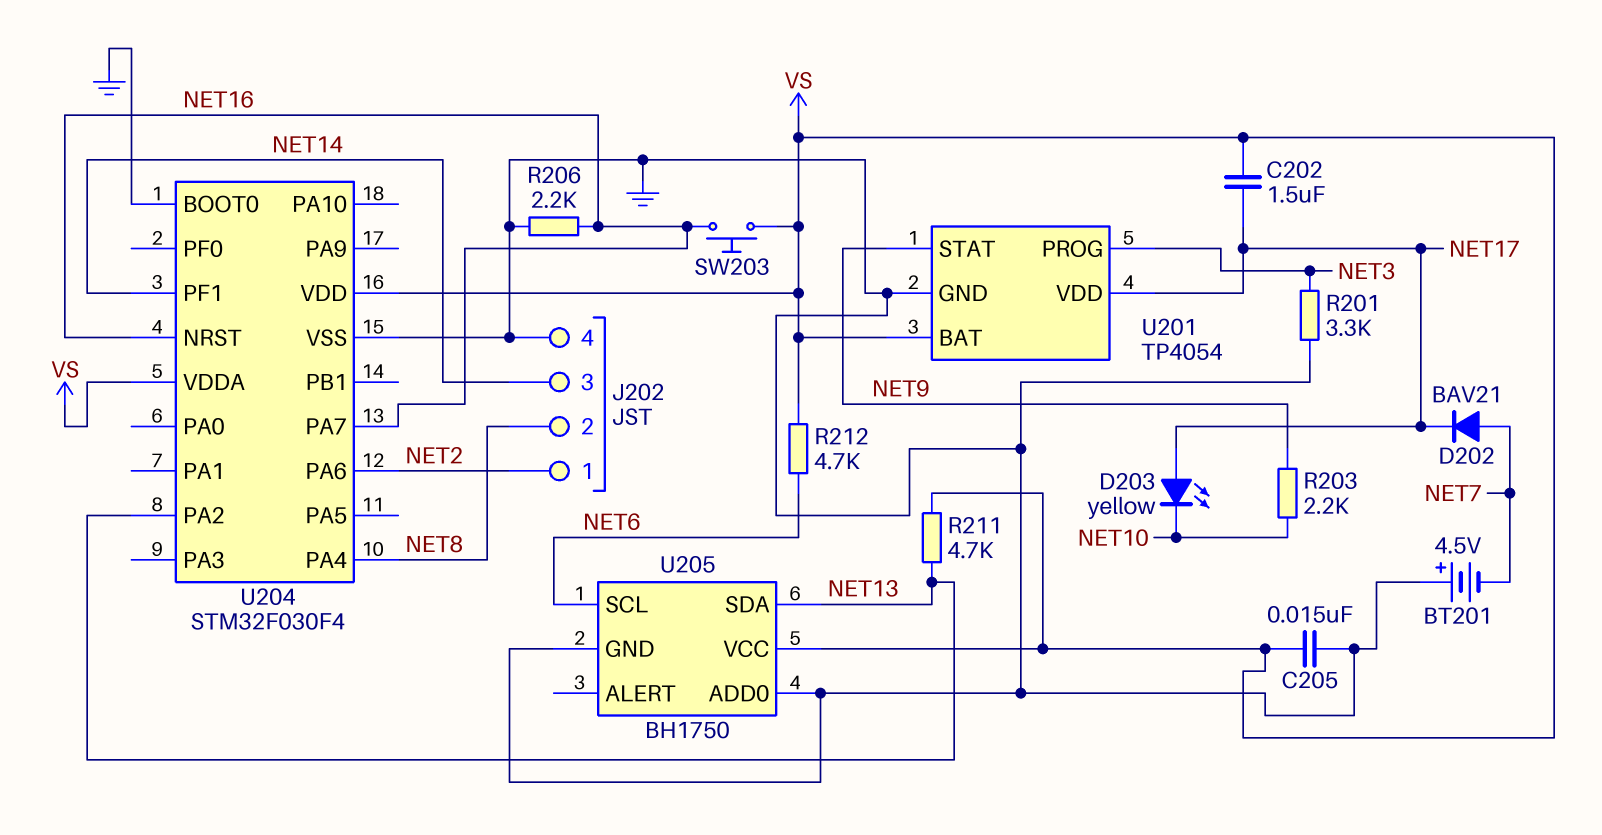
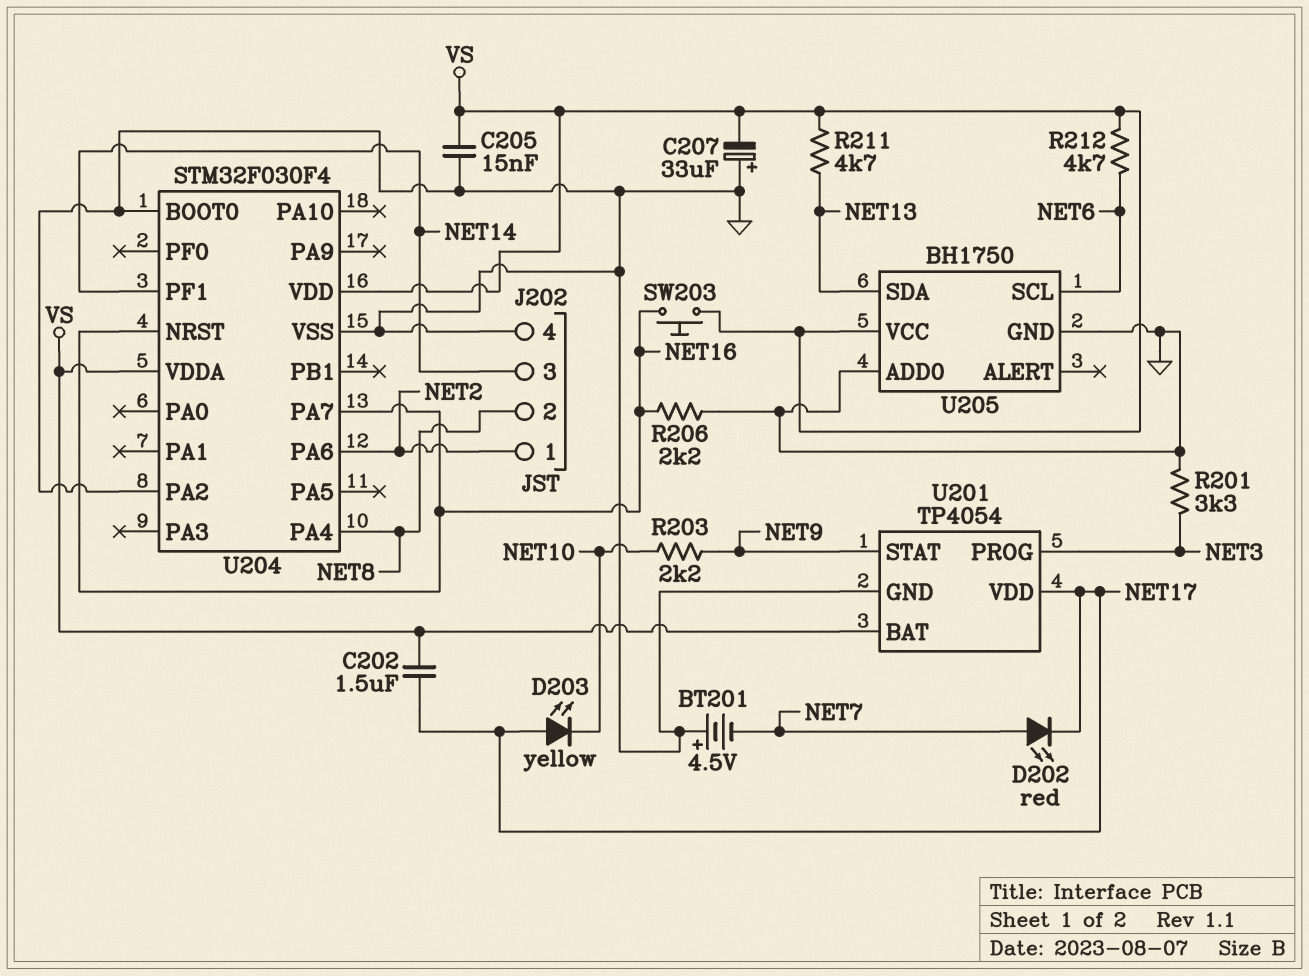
C207: none -> 33uF (plus GND, minus VS)
D202: diode BAV21 (A NET7, K NET17) -> LED red (A NET7, K NET17)
U204 pin PA2: NET13 -> GND

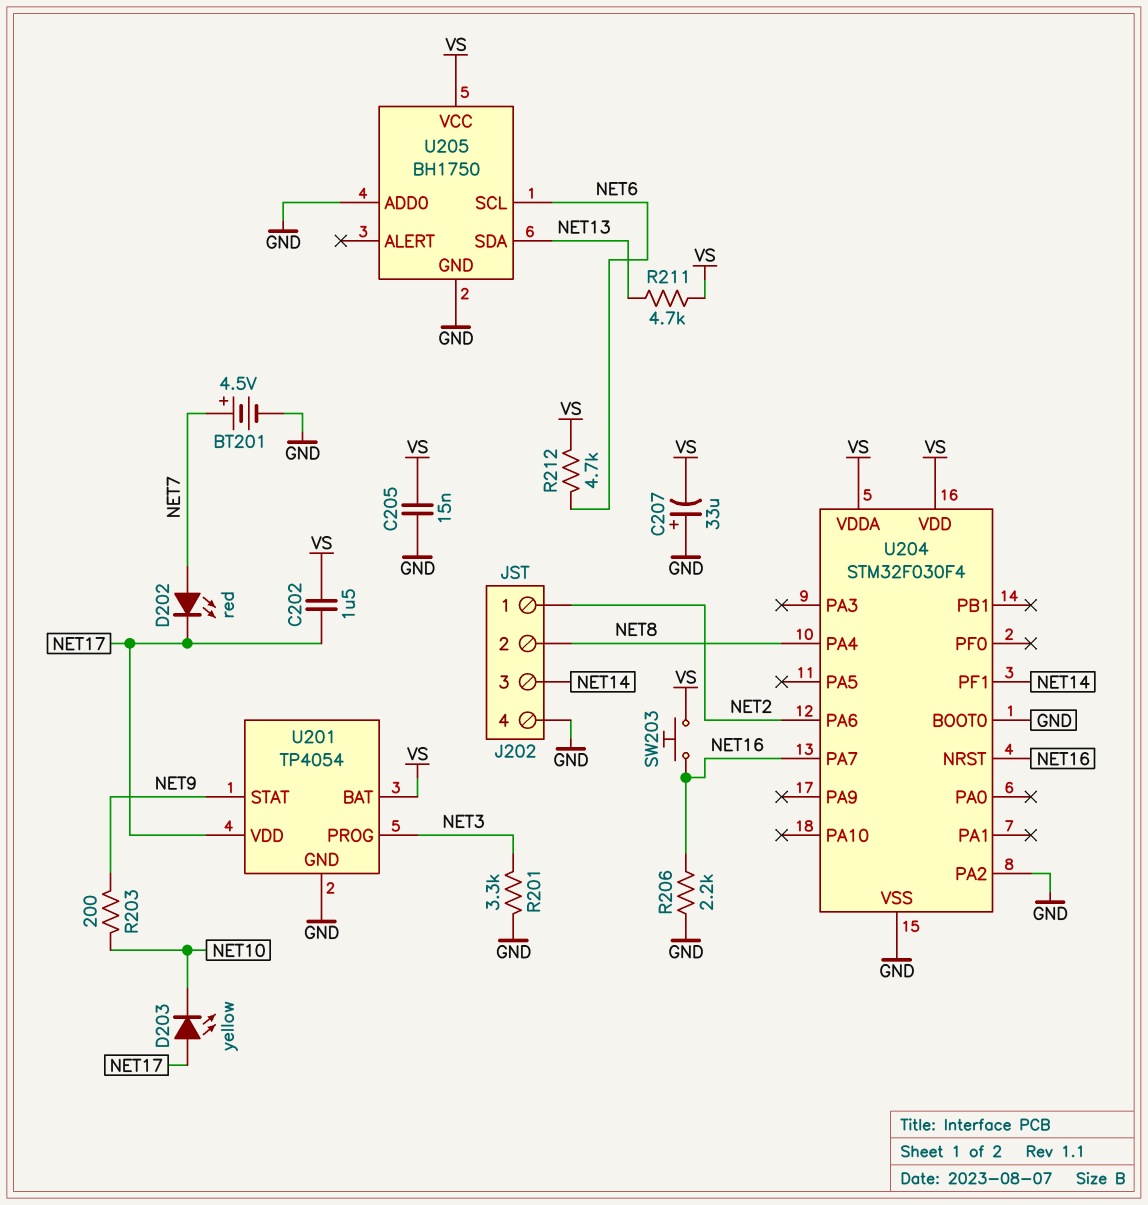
BT201: 4.5V (plus GND, minus NET7) -> 4.5V (plus NET7, minus GND)
R203: 2.2k (NET9, NET10) -> 200 (NET9, NET10)

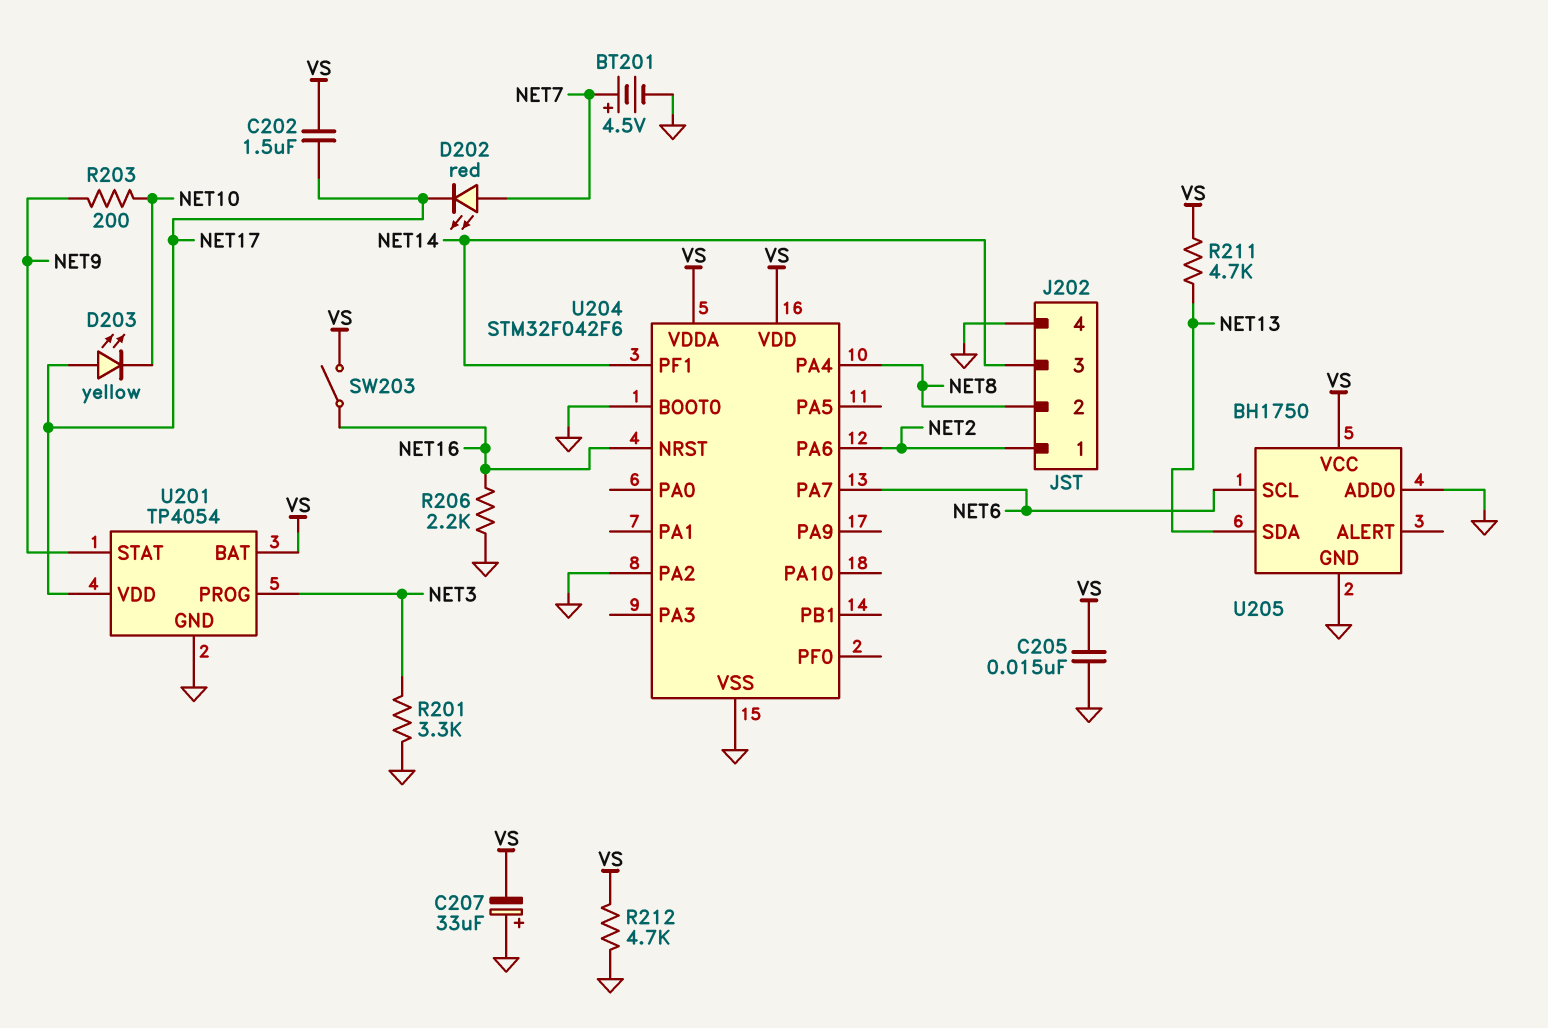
R212: 4.7k (NET6, VS) -> 4.7k (GND, VS)
SW203: button (NET16, VS) -> switch (NET16, VS)
U204: STM32F030F4 -> STM32F042F6
U204 pin PA7: NET16 -> NET6

